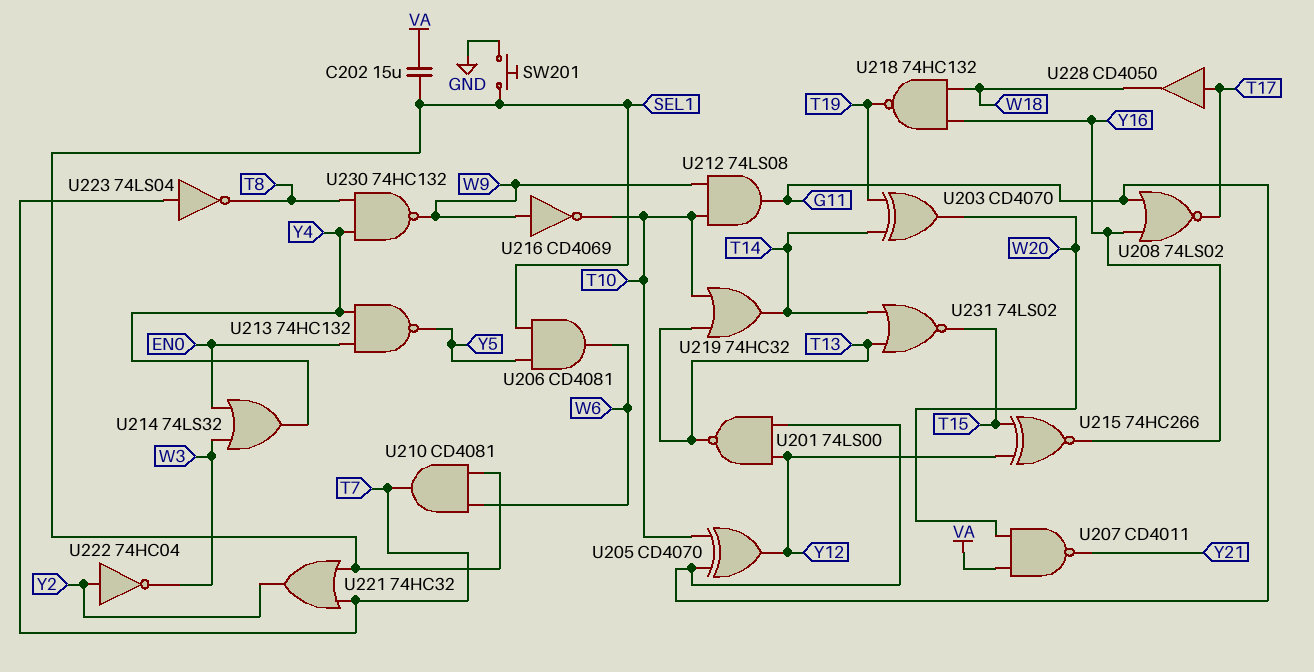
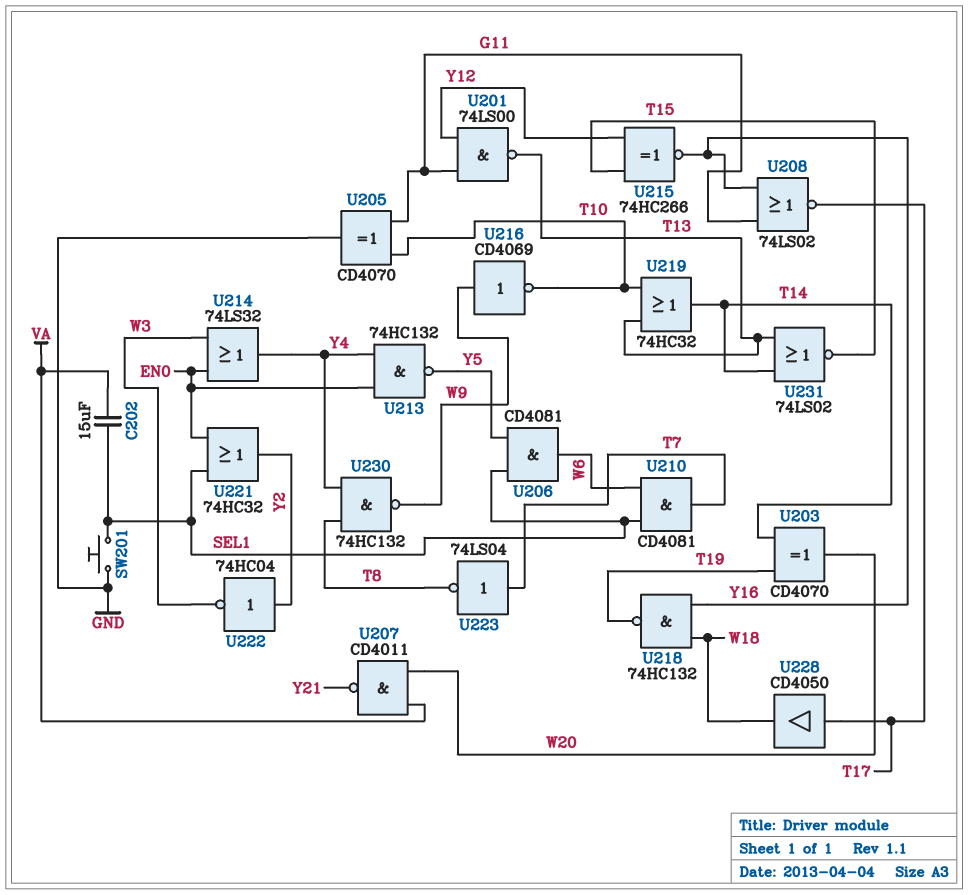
U205: XOR CD4070 (in G11, in T10, out Y12) -> XOR CD4070 (in G11, in T10, out GND)
U212: AND 74LS08 (in T10, in W9, out G11) -> none
U221: OR 74HC32 (in SEL1, in T7, out Y2) -> OR 74HC32 (in EN0, in SEL1, out Y2)

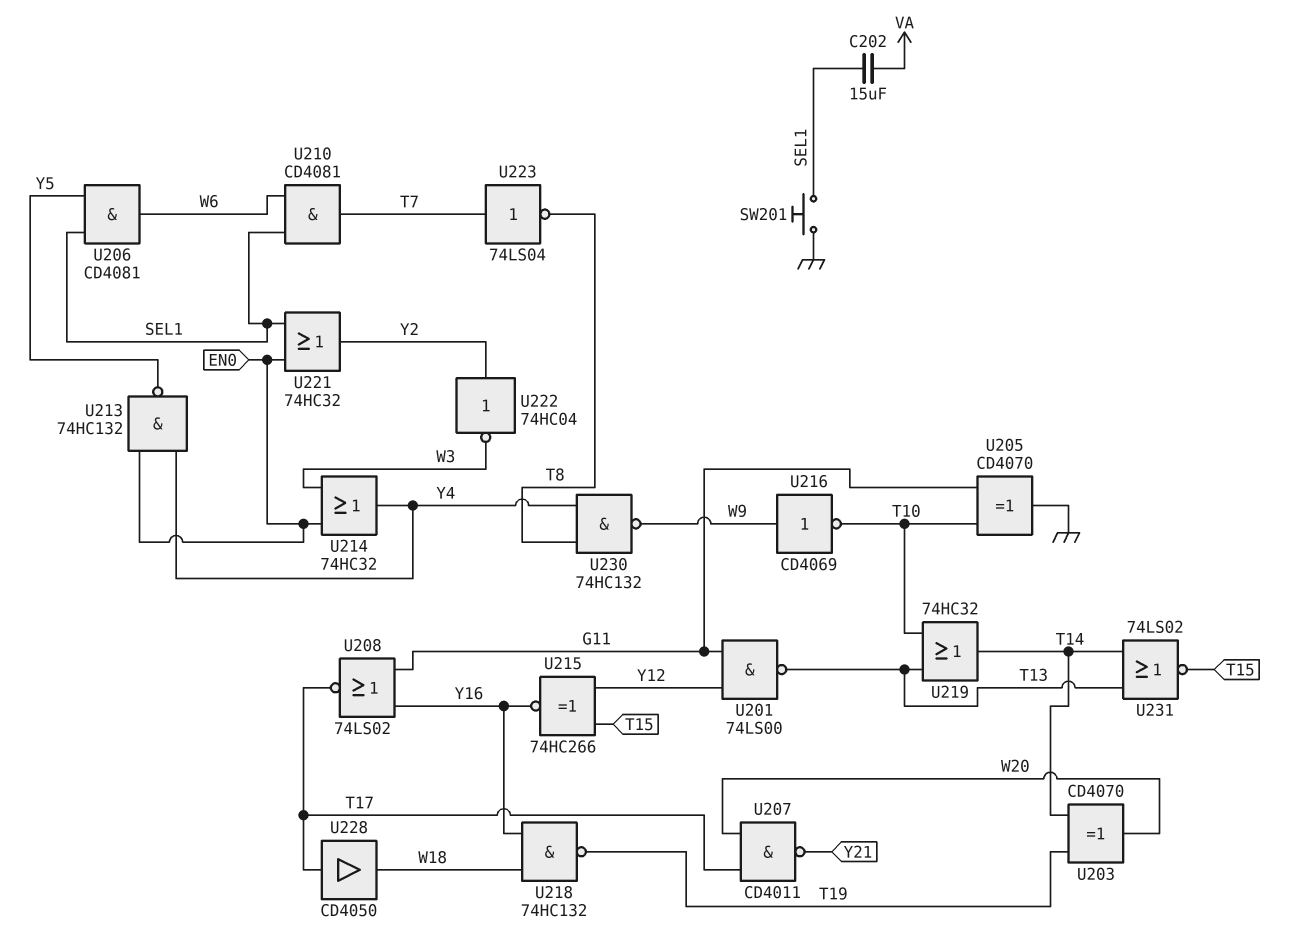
U207: NAND CD4011 (in VA, in W20, out Y21) -> NAND CD4011 (in T17, in W20, out Y21)
U214: OR 74LS32 (in EN0, in W3, out Y4) -> OR 74HC32 (in EN0, in W3, out Y4)

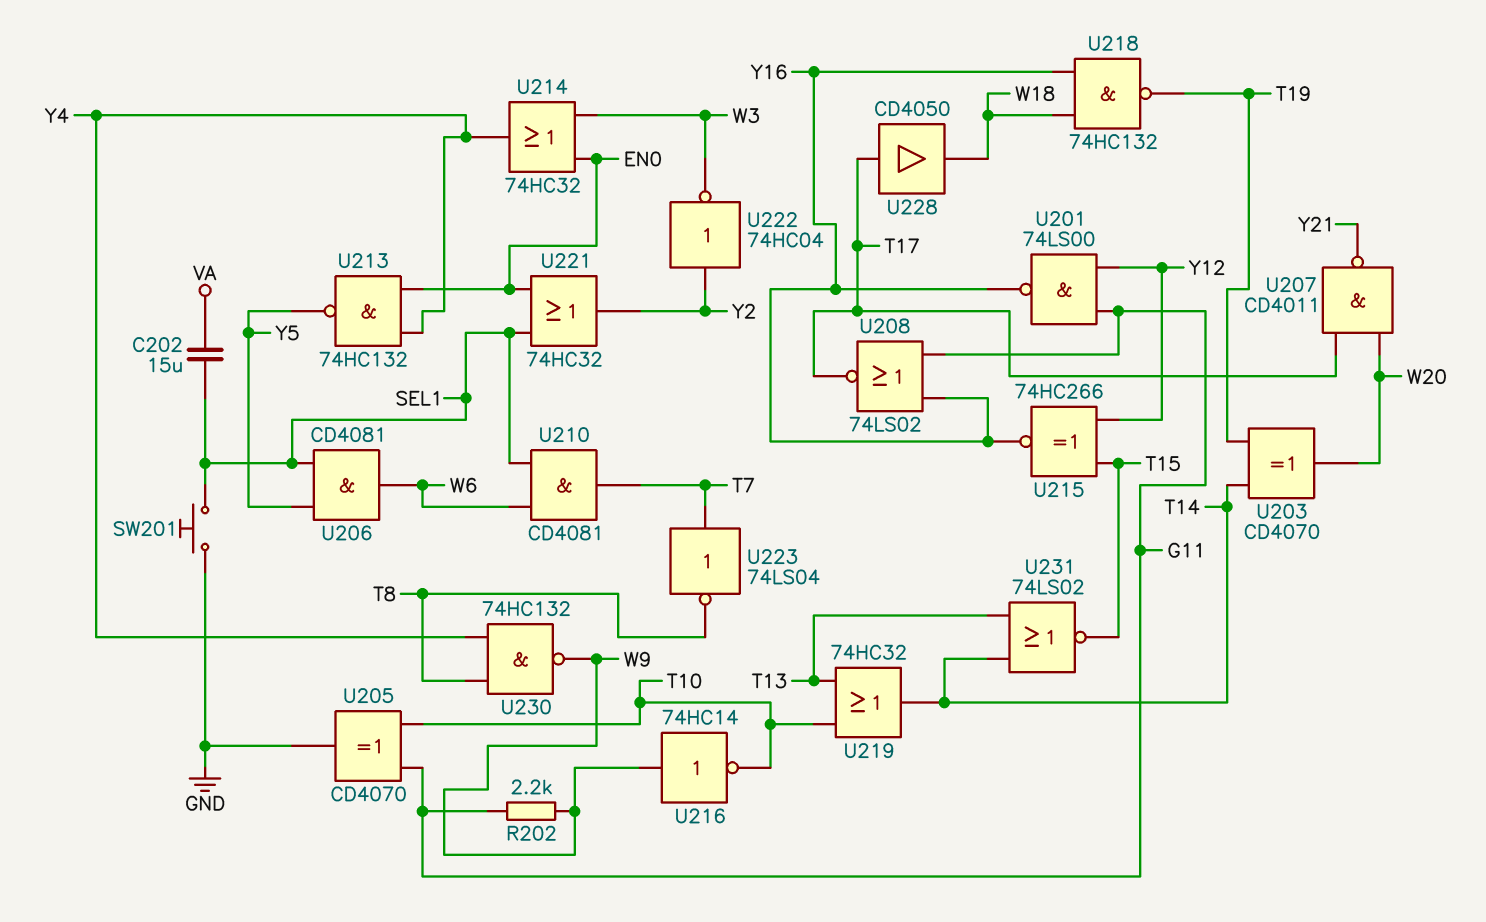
R202: none -> 2.2k (G11, W9)
U201: NAND 74LS00 (in G11, in Y12, out T13) -> NAND 74LS00 (in G11, in Y12, out Y16)
U216: NOT CD4069 (in W9, out T10) -> NOT 74HC14 (in W9, out T10)

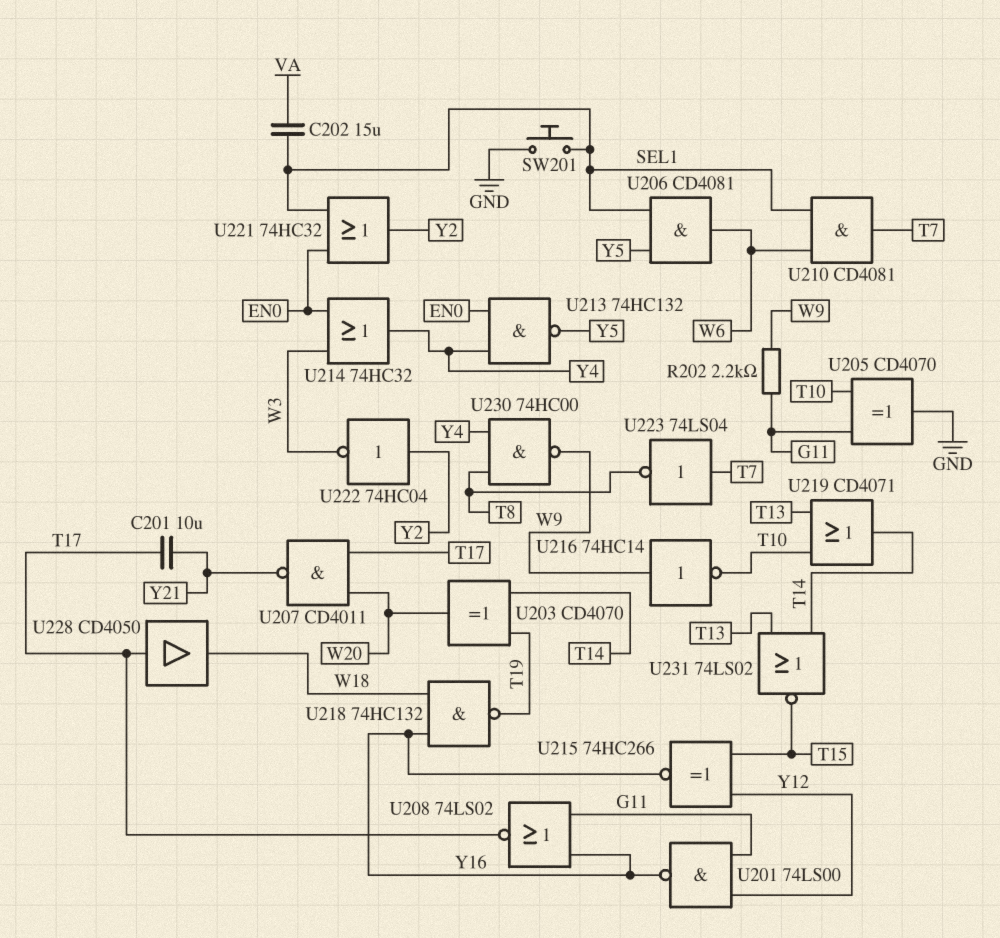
C201: none -> 10uF (T17, Y21)
U219: OR 74HC32 (in T10, in T13, out T14) -> OR CD4071 (in T10, in T13, out T14)
U230: NAND 74HC132 (in T8, in Y4, out W9) -> NAND 74HC00 (in T8, in Y4, out W9)

